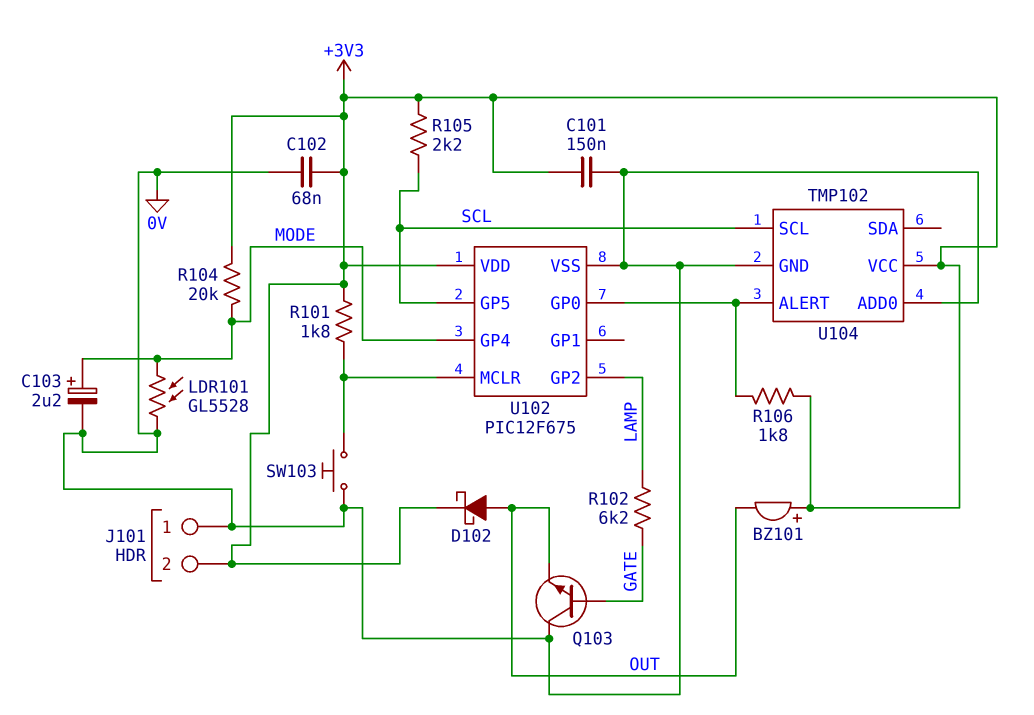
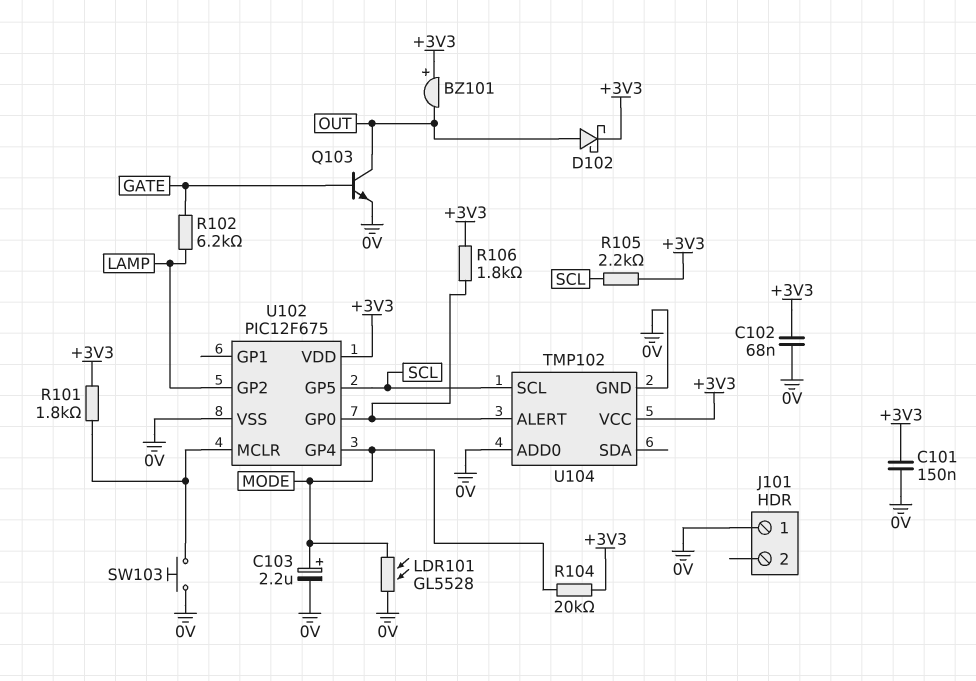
J101 pin 2: +3V3 -> none
Q103: NPN (B GATE, C 0V, E OUT) -> NPN (B GATE, C OUT, E 0V)

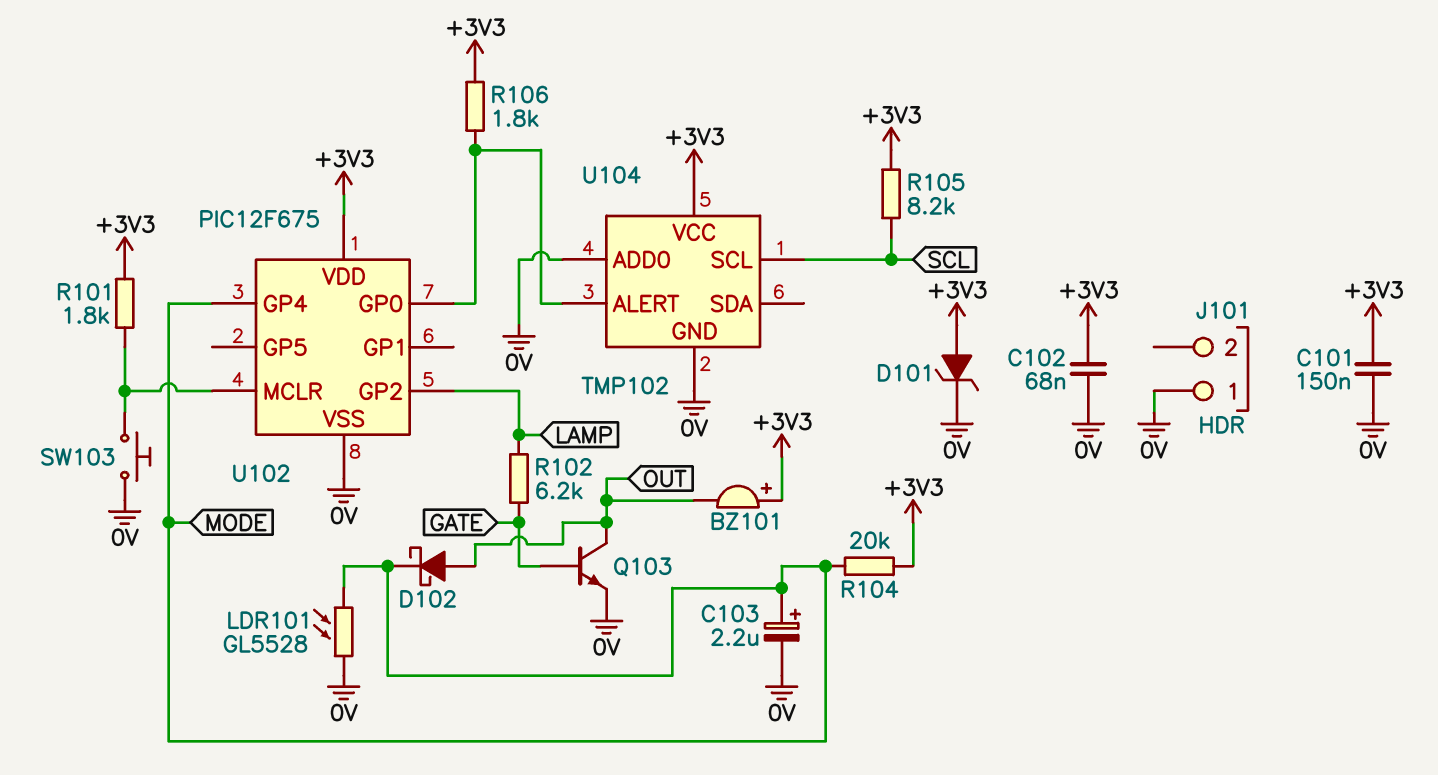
D101: none -> zener (A +3V3, K 0V)
D102: schottky (A OUT, K +3V3) -> schottky (A OUT, K MODE)
R105: 2.2k (+3V3, SCL) -> 8.2k (+3V3, SCL)
U102 pin GP5: SCL -> none

